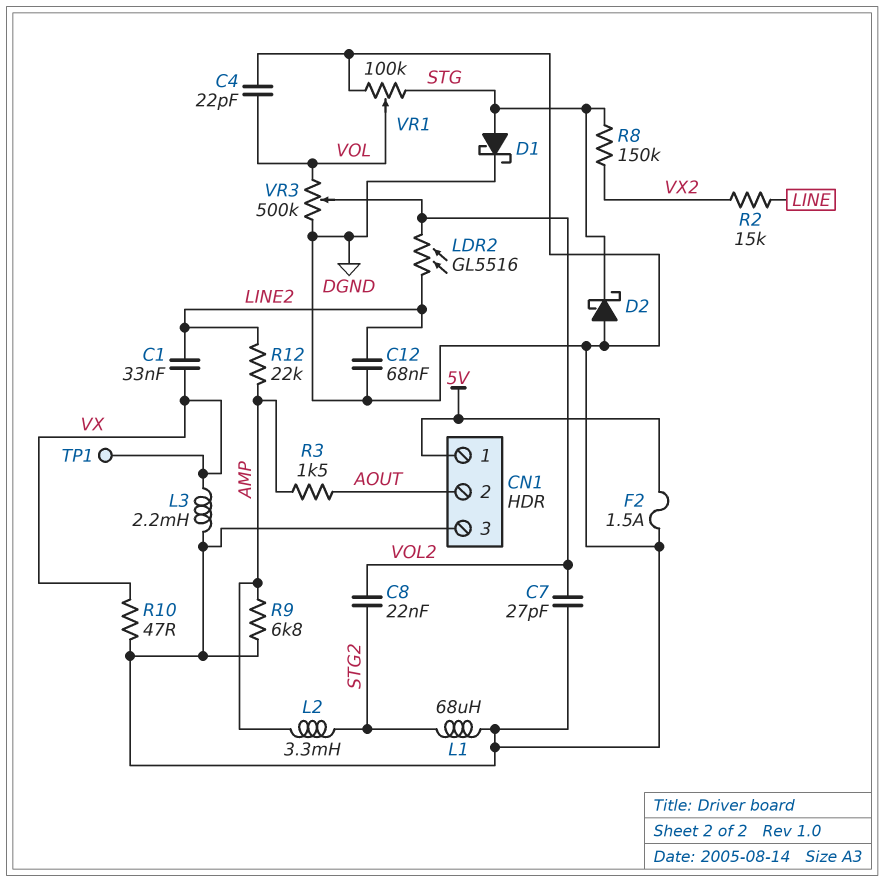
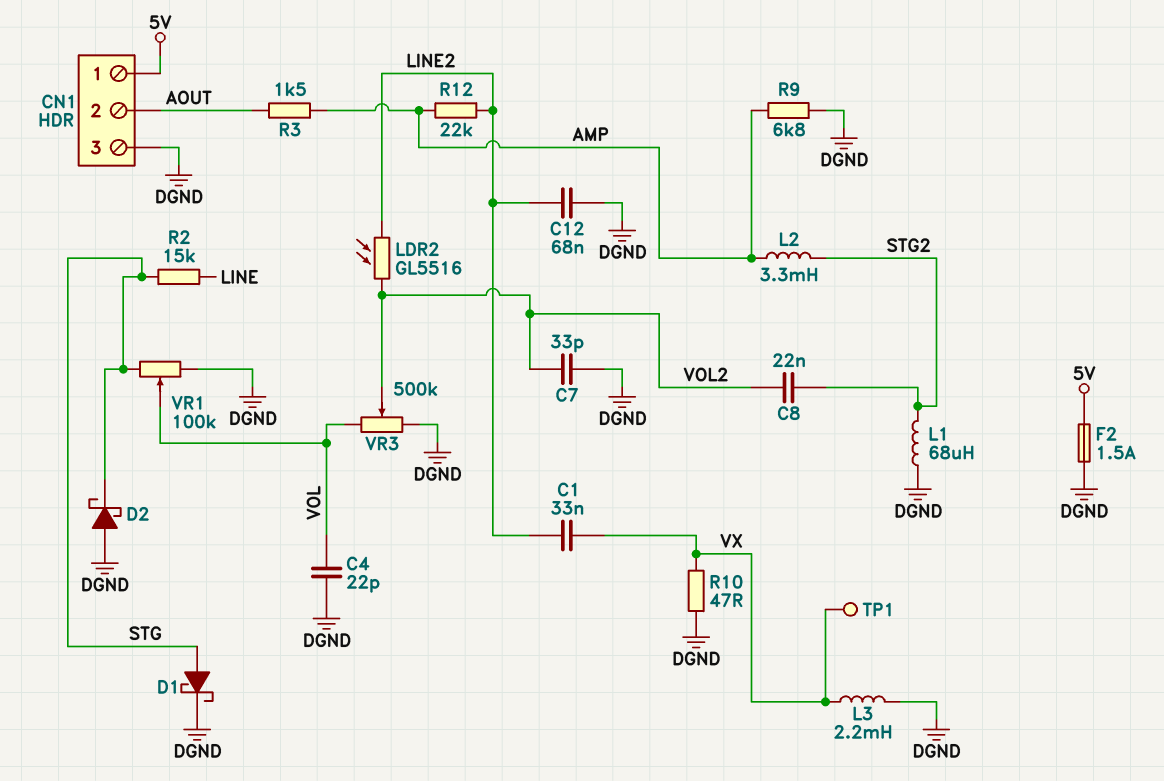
C7: 27pF (DGND, VOL2) -> 33pF (DGND, VOL2)
R2: 15k (LINE, VX2) -> 15k (LINE, STG)
R8: 150k (STG, VX2) -> none

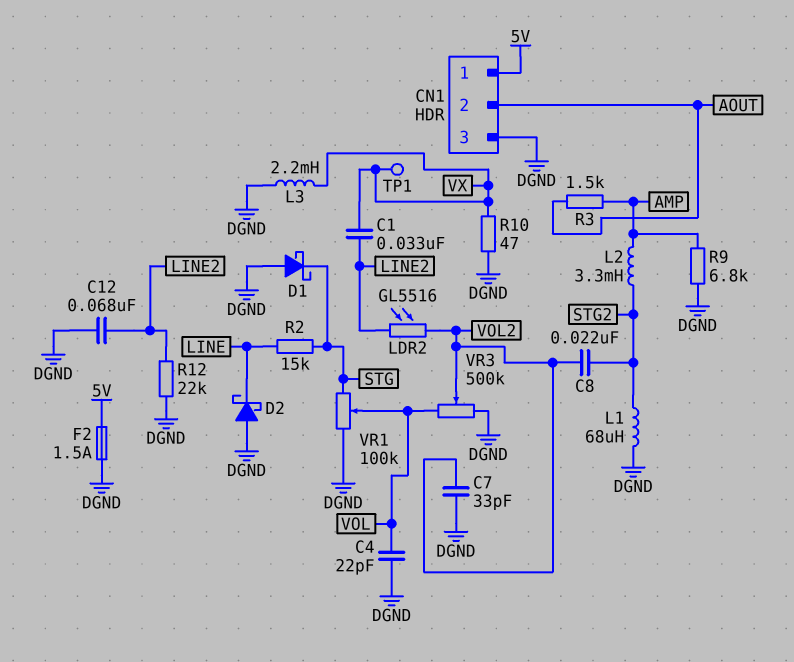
D1: schottky (A STG, K DGND) -> schottky (A DGND, K STG)
D2: schottky (A DGND, K STG) -> schottky (A DGND, K LINE)
R12: 22k (AMP, LINE2) -> 22k (DGND, LINE2)

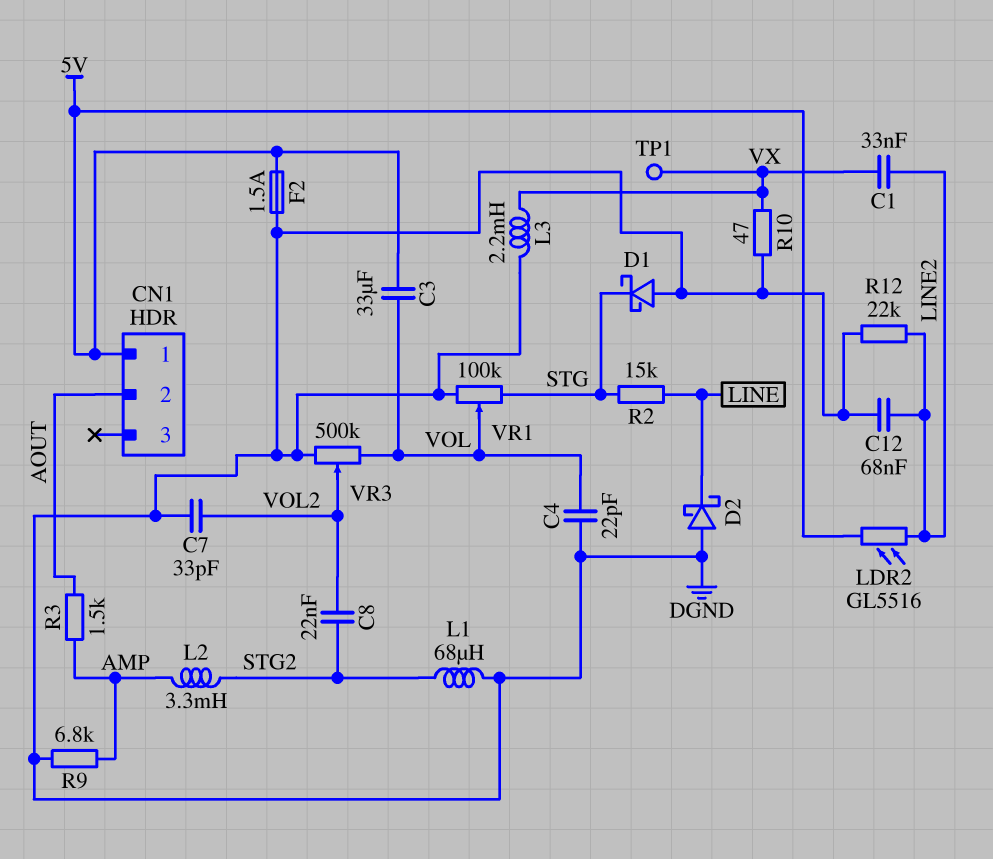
C3: none -> 33uF (5V, VOL)
CN1 pin 3: DGND -> none
LDR2: GL5516 (LINE2, VOL2) -> GL5516 (5V, LINE2)

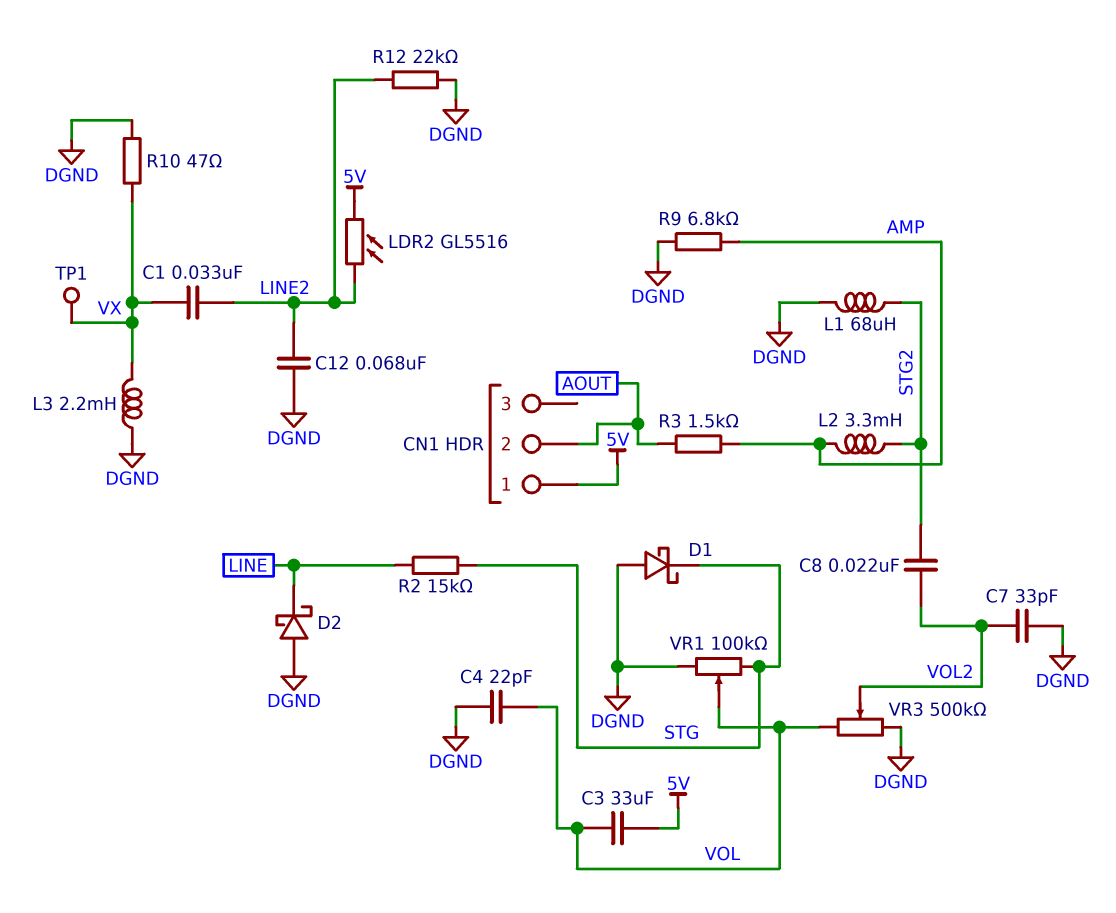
F2: 1.5A (5V, DGND) -> none

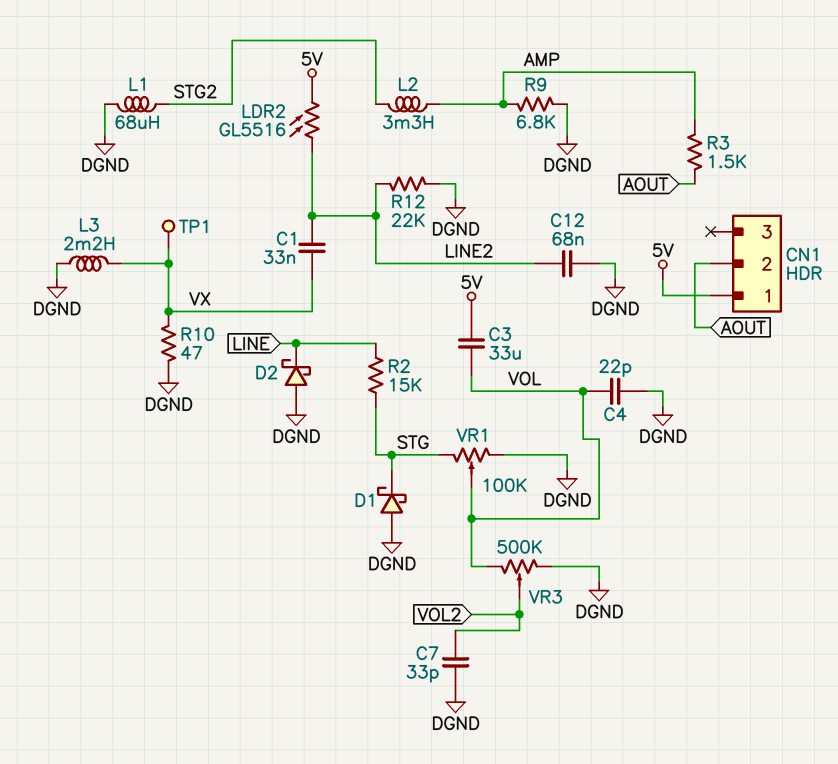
C8: 22nF (STG2, VOL2) -> none

